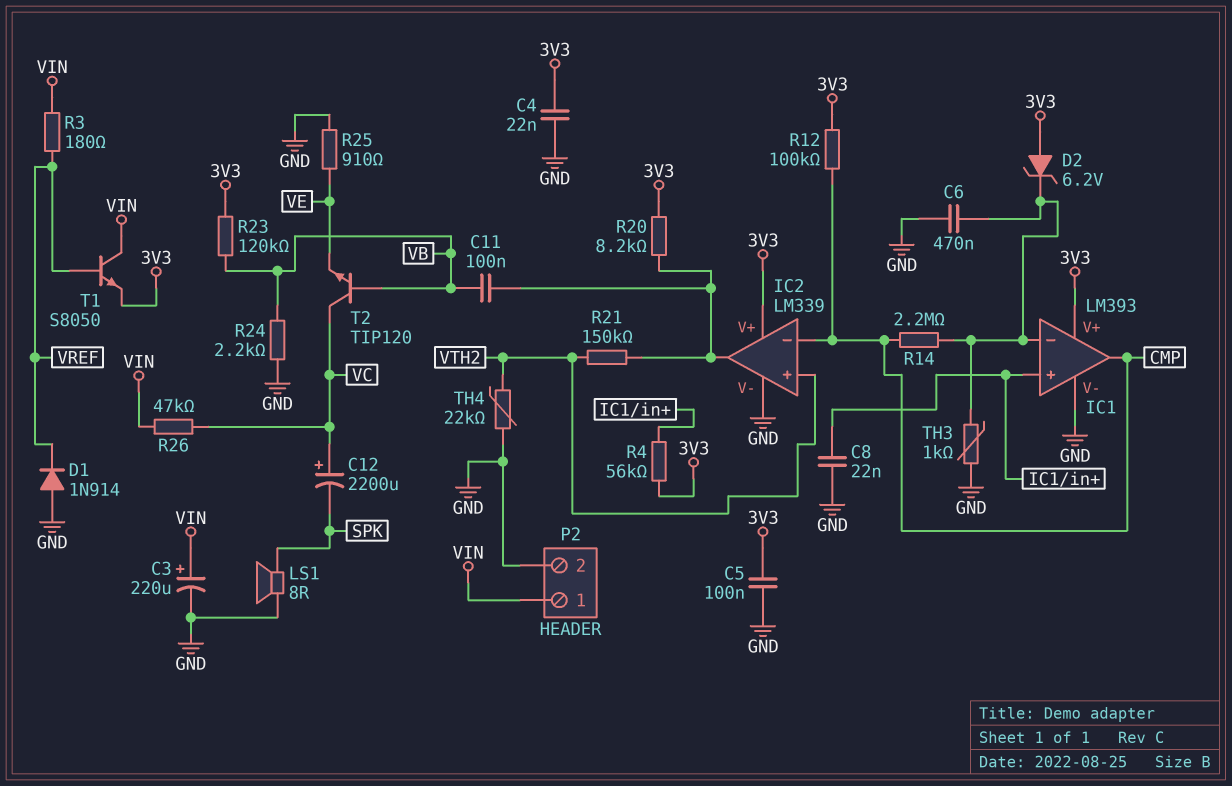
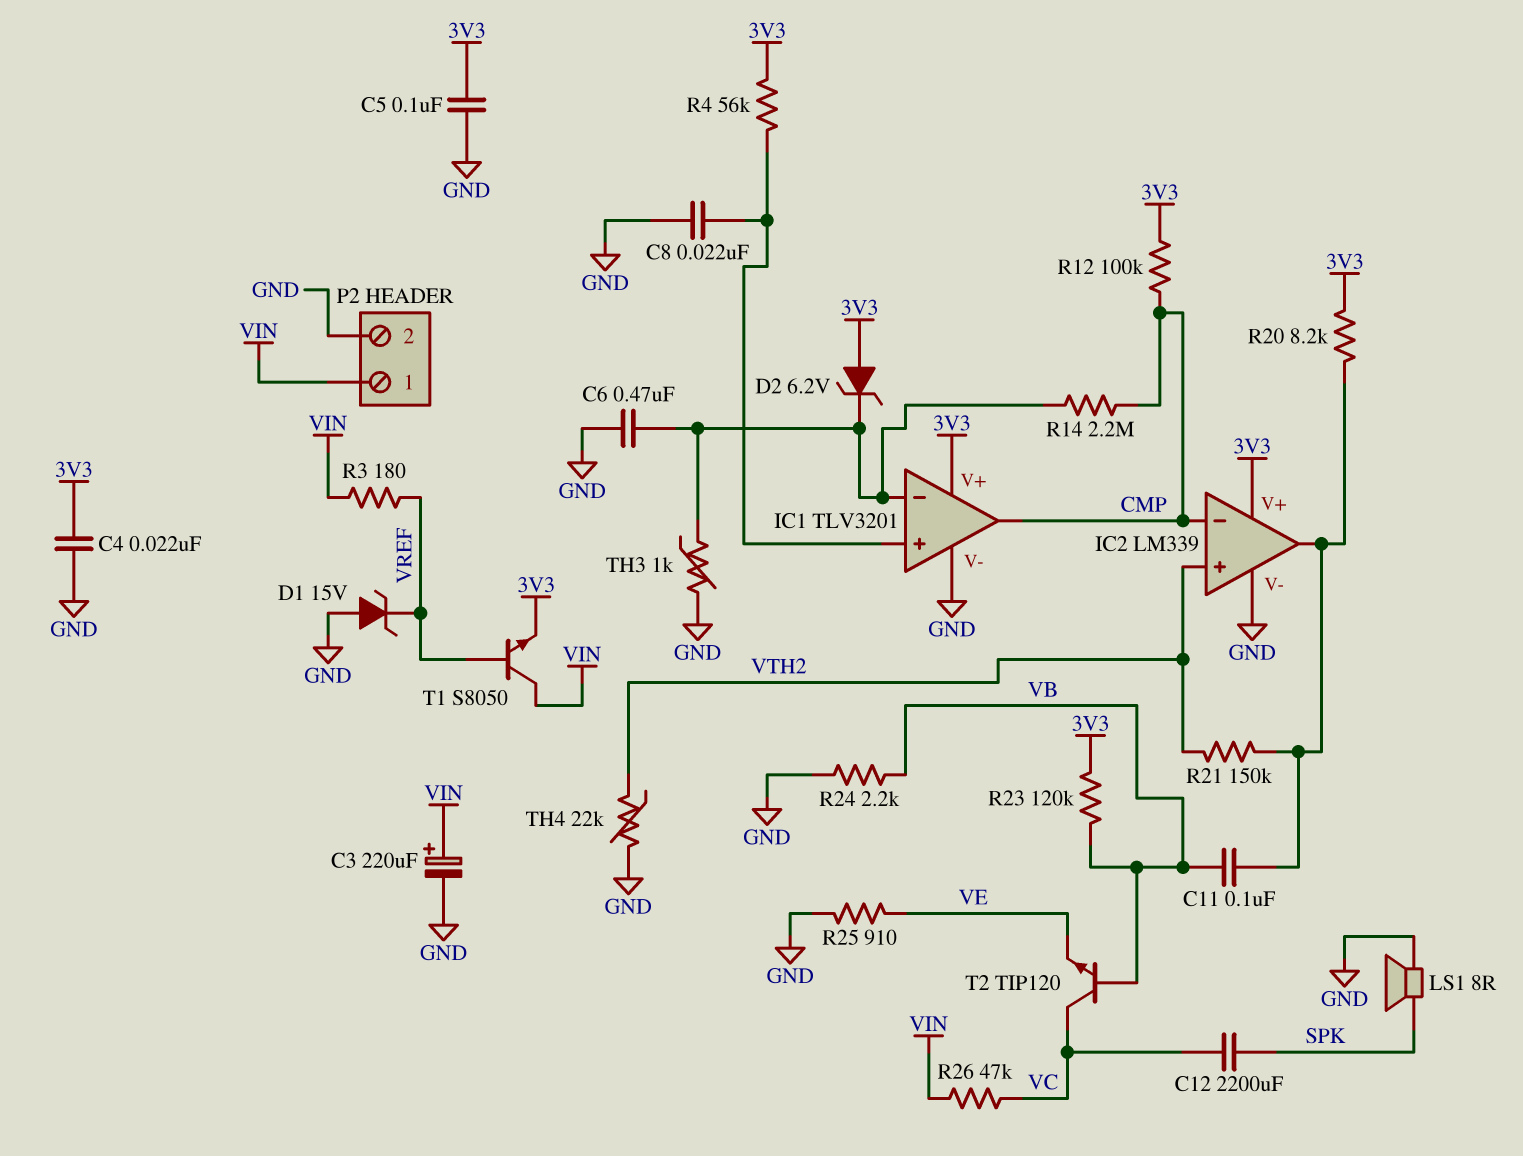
C12: 2200uF (plus VC, minus SPK) -> 2200uF (SPK, VC)
D1: diode 1N914 (A GND, K VREF) -> zener 15V (A GND, K VREF)
IC1: LM393 -> TLV3201

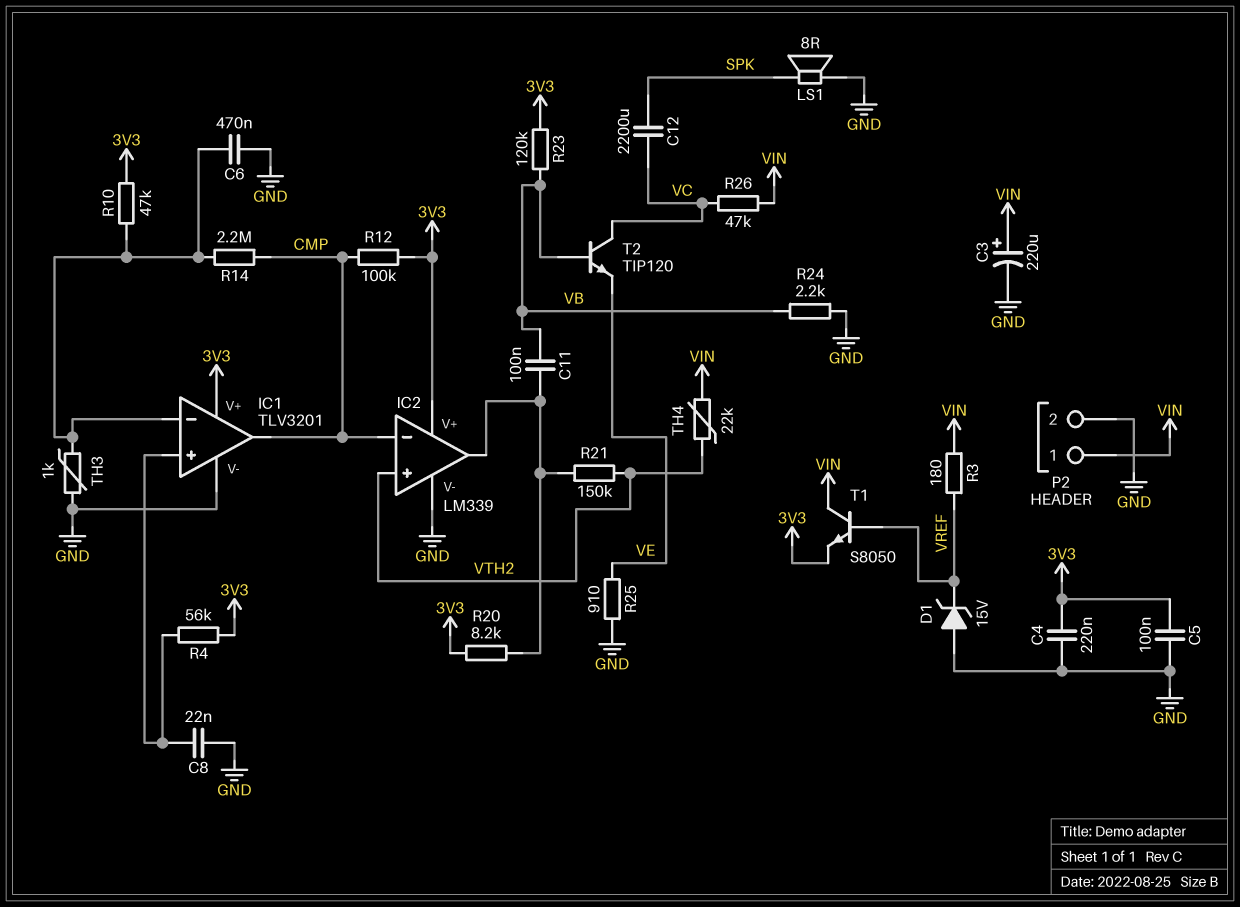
C4: 22nF (3V3, GND) -> 220nF (3V3, GND)
D2: zener 6.2V (A 3V3, K IC1/in-) -> none
R10: none -> 47k (3V3, IC1/in-)
TH4: 22k (GND, VTH2) -> 22k (VIN, VTH2)

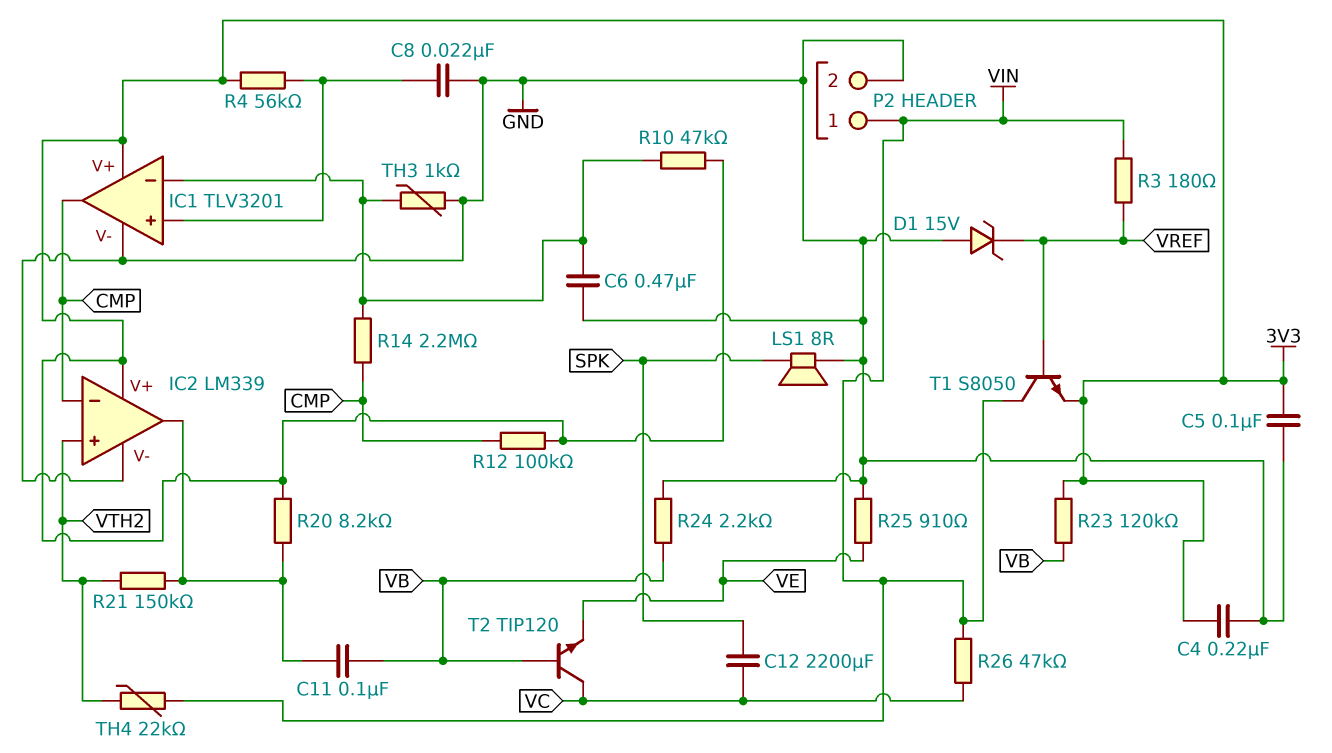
C3: 220uF (plus VIN, minus GND) -> none

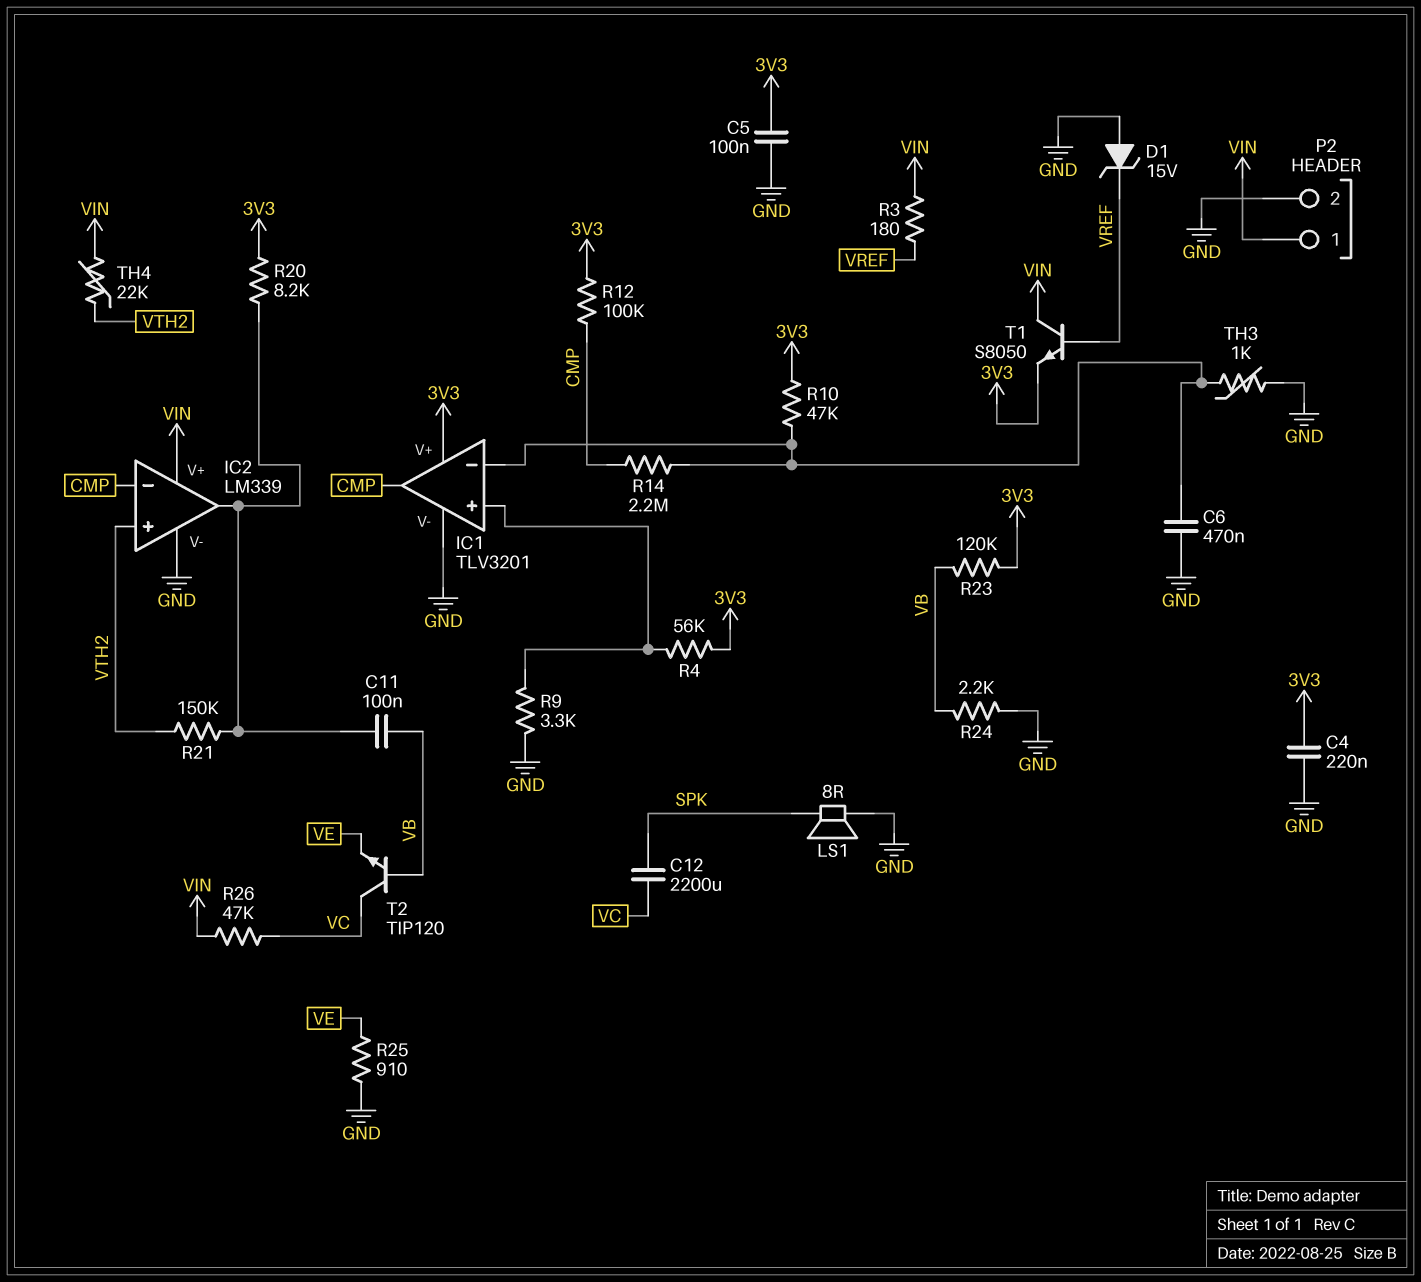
C8: 22nF (GND, IC1/in+) -> none
IC2 pin V+: 3V3 -> VIN
R9: none -> 3.3k (GND, IC1/in+)

